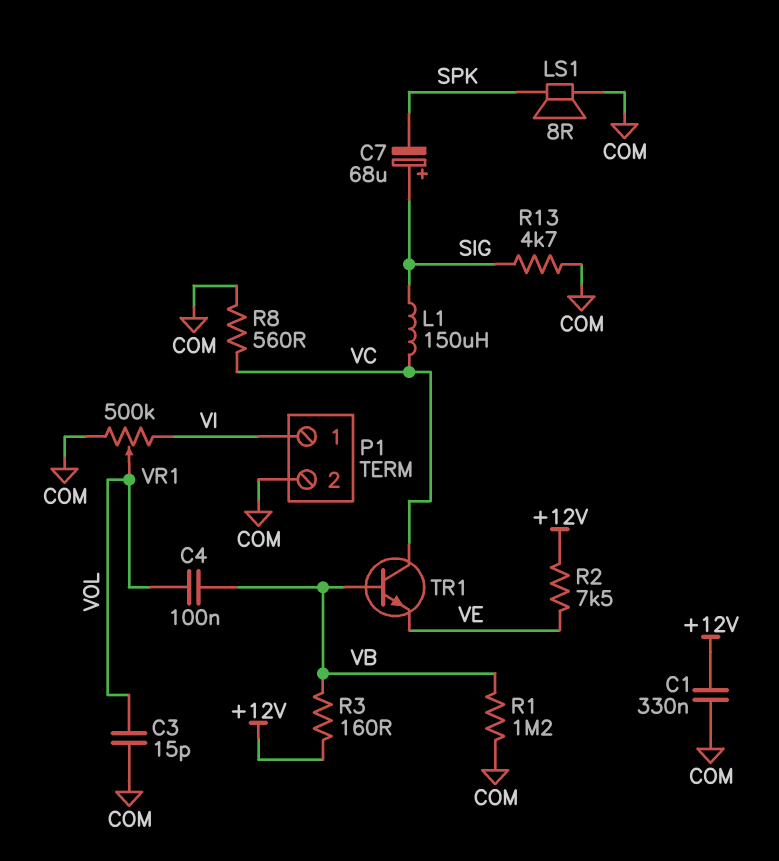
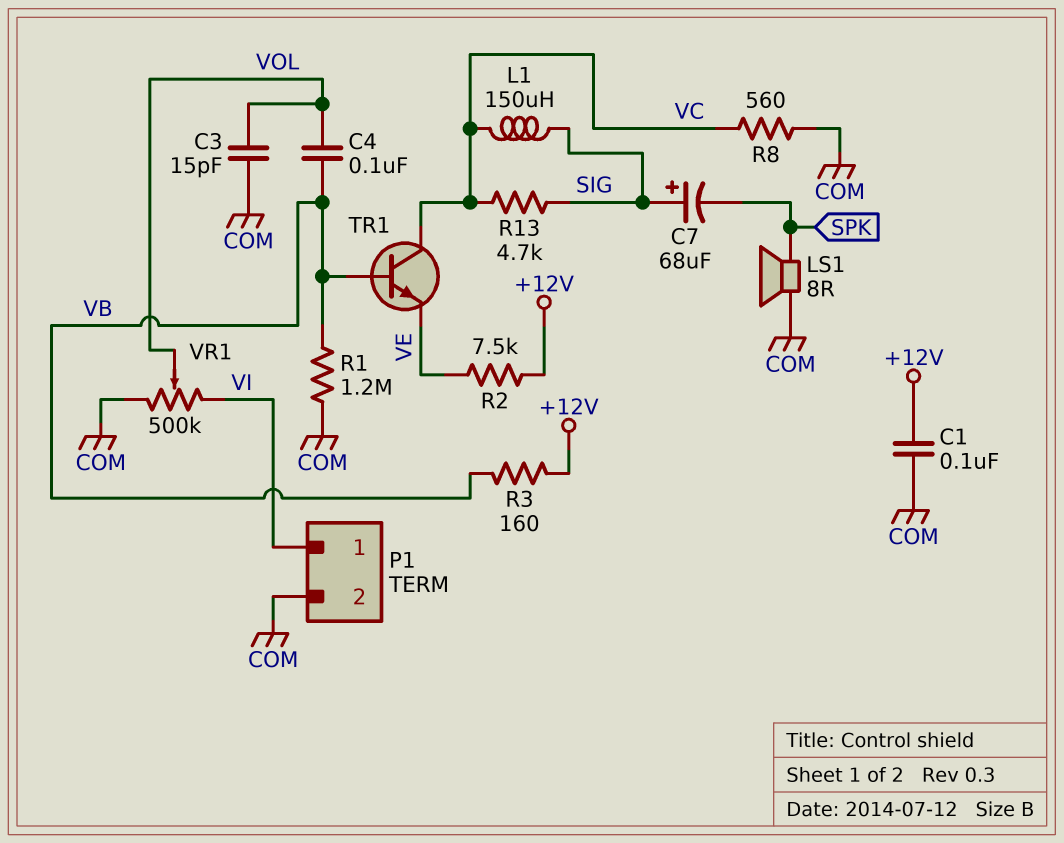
C1: 330nF (+12V, COM) -> 100nF (+12V, COM)
R13: 4.7k (COM, SIG) -> 4.7k (SIG, VC)

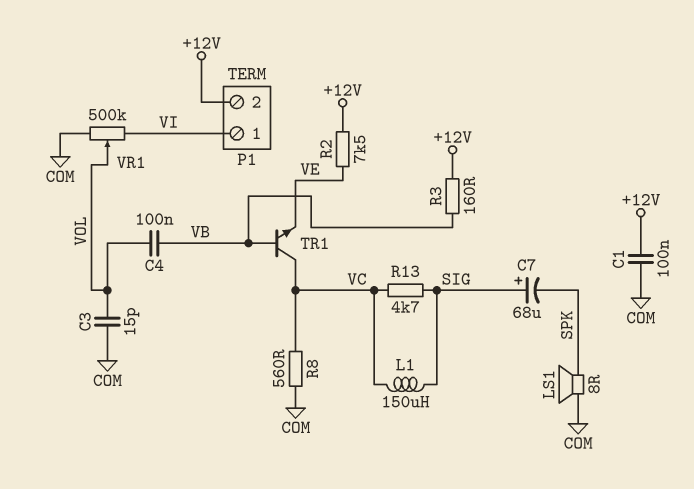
P1 pin 2: COM -> +12V
R1: 1.2M (COM, VB) -> none

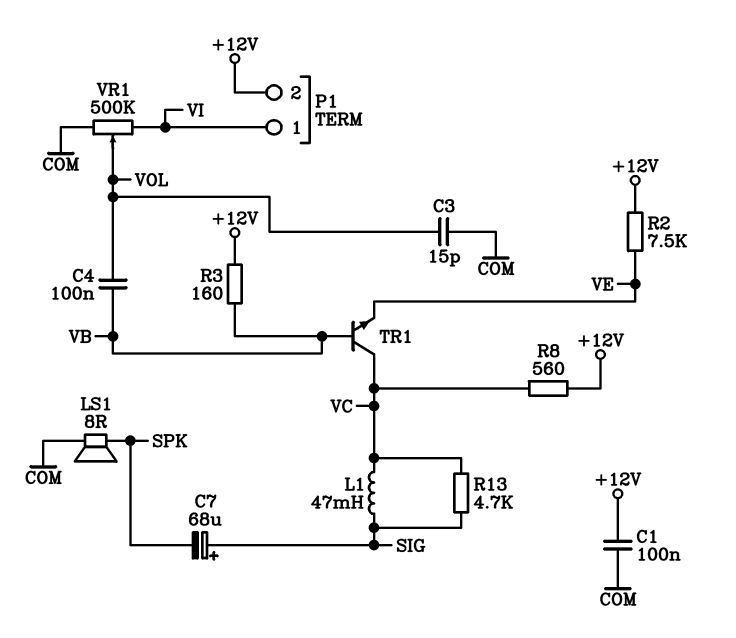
L1: 150uH (SIG, VC) -> 47mH (SIG, VC)
R8: 560 (COM, VC) -> 560 (+12V, VC)

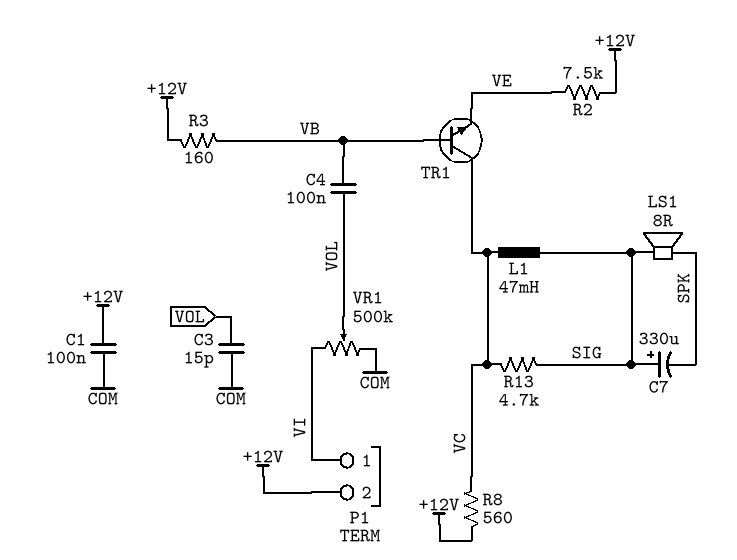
C7: 68uF (plus SIG, minus SPK) -> 330uF (plus SIG, minus SPK)
LS1: speaker 8R (COM, SPK) -> speaker 8R (SIG, SPK)

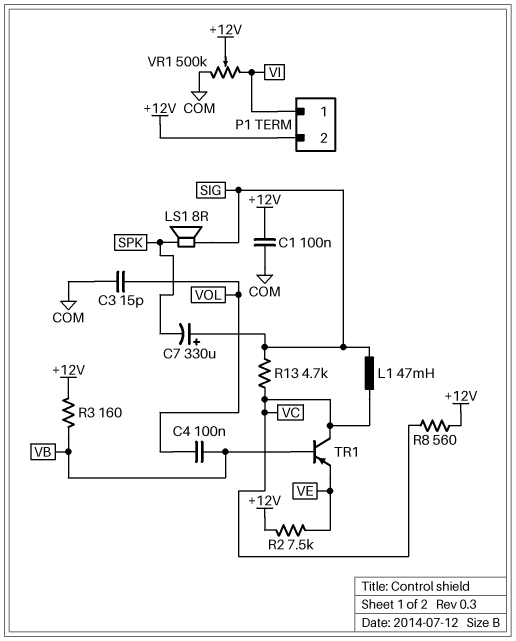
TR1: NPN (B VB, C VC, E VE) -> PNP (B VB, C VC, E VE)
VR1: 500k (COM, VI, wiper VOL) -> 500k (COM, VI, wiper +12V)

